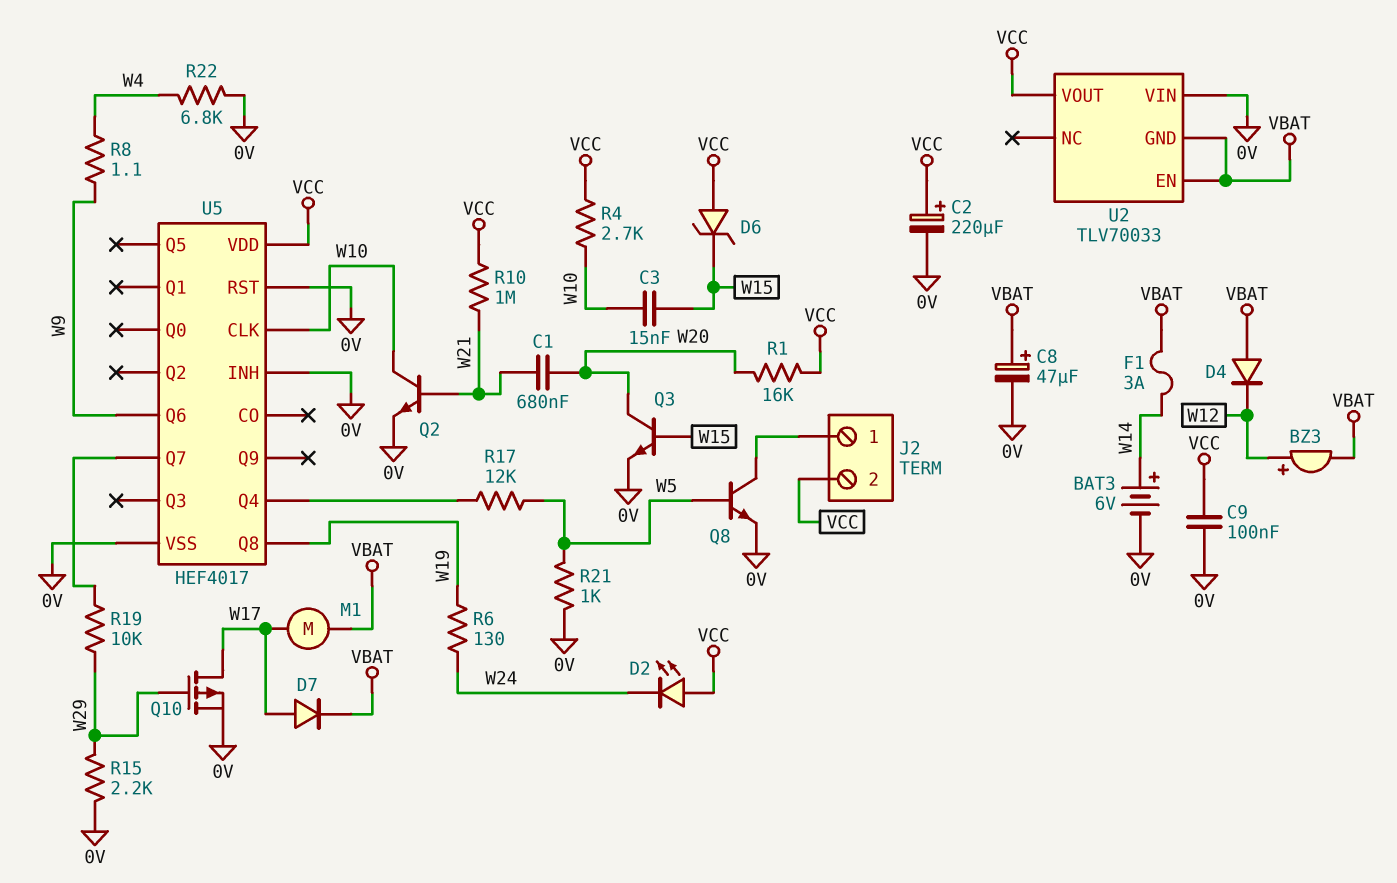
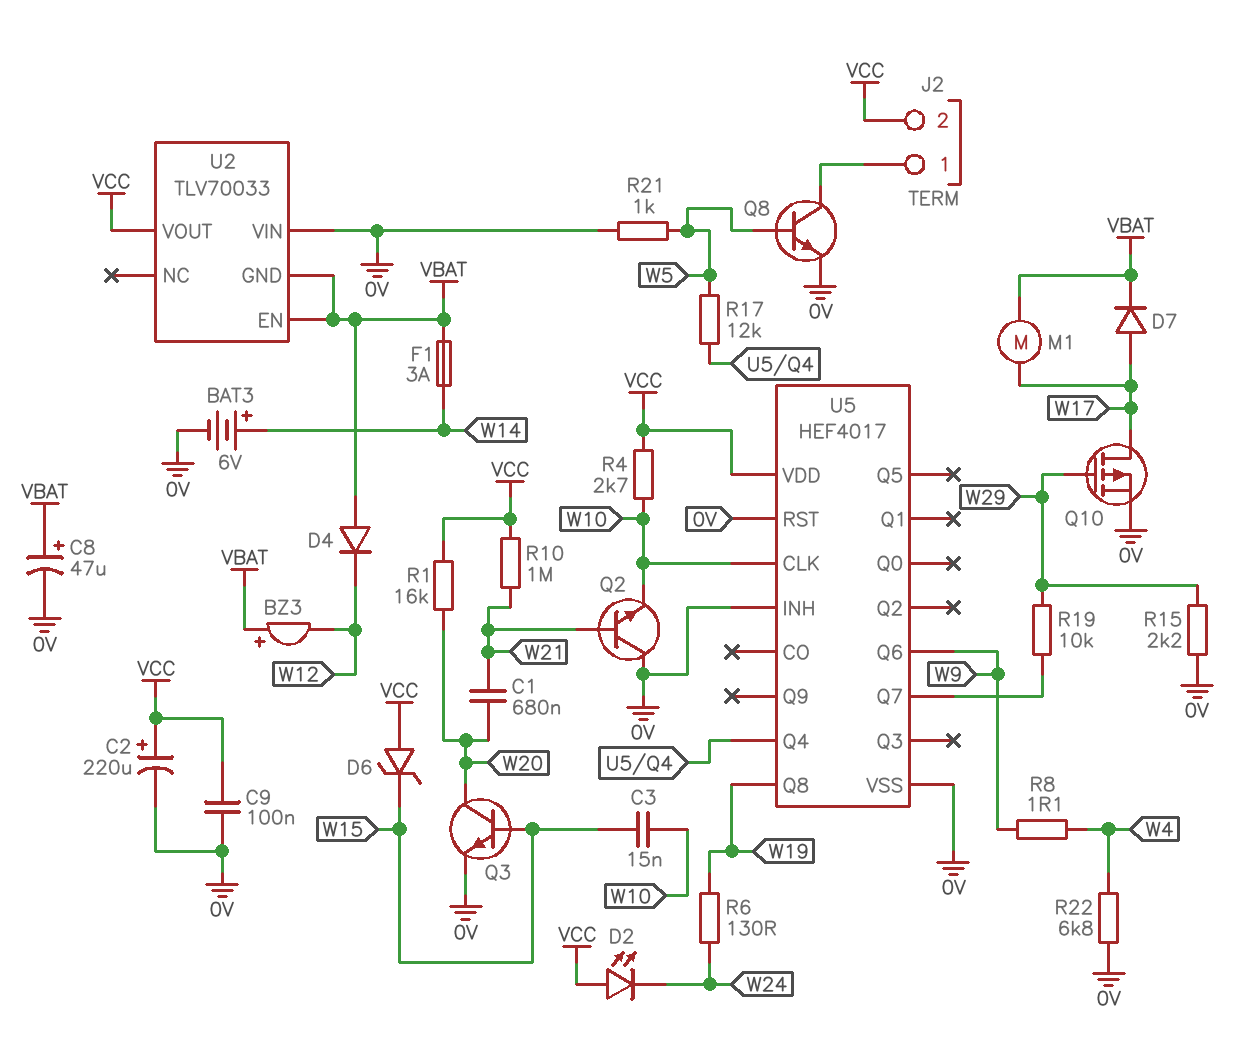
BZ3: buzzer (plus W12, minus VBAT) -> buzzer (plus VBAT, minus W12)
Q2: NPN (B W21, C W10, E 0V) -> NPN (B W21, C 0V, E W10)

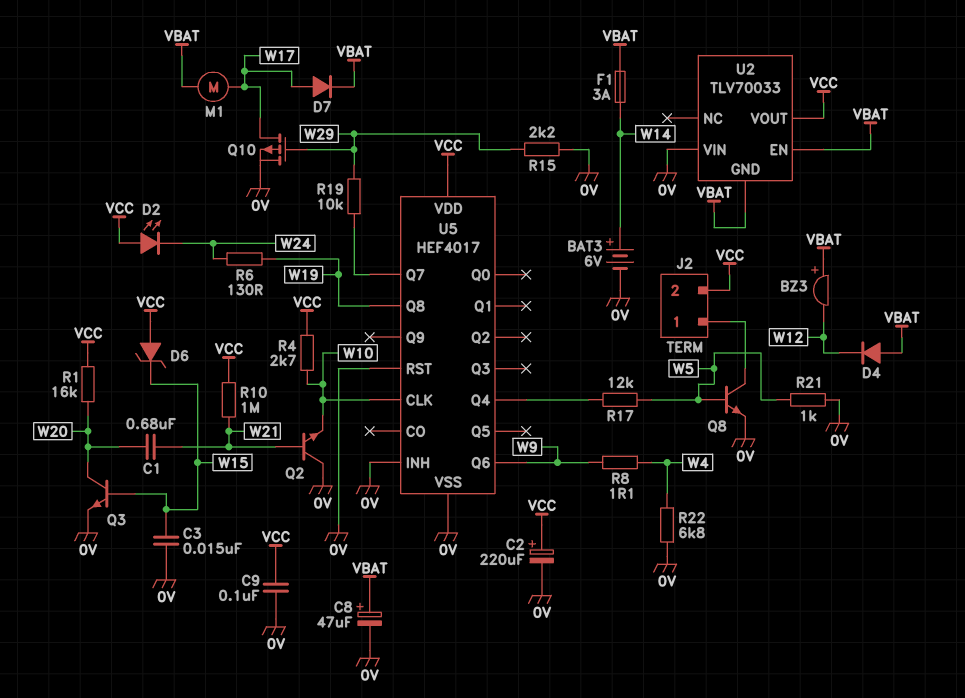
C3: 15nF (W10, W15) -> 15nF (0V, W15)

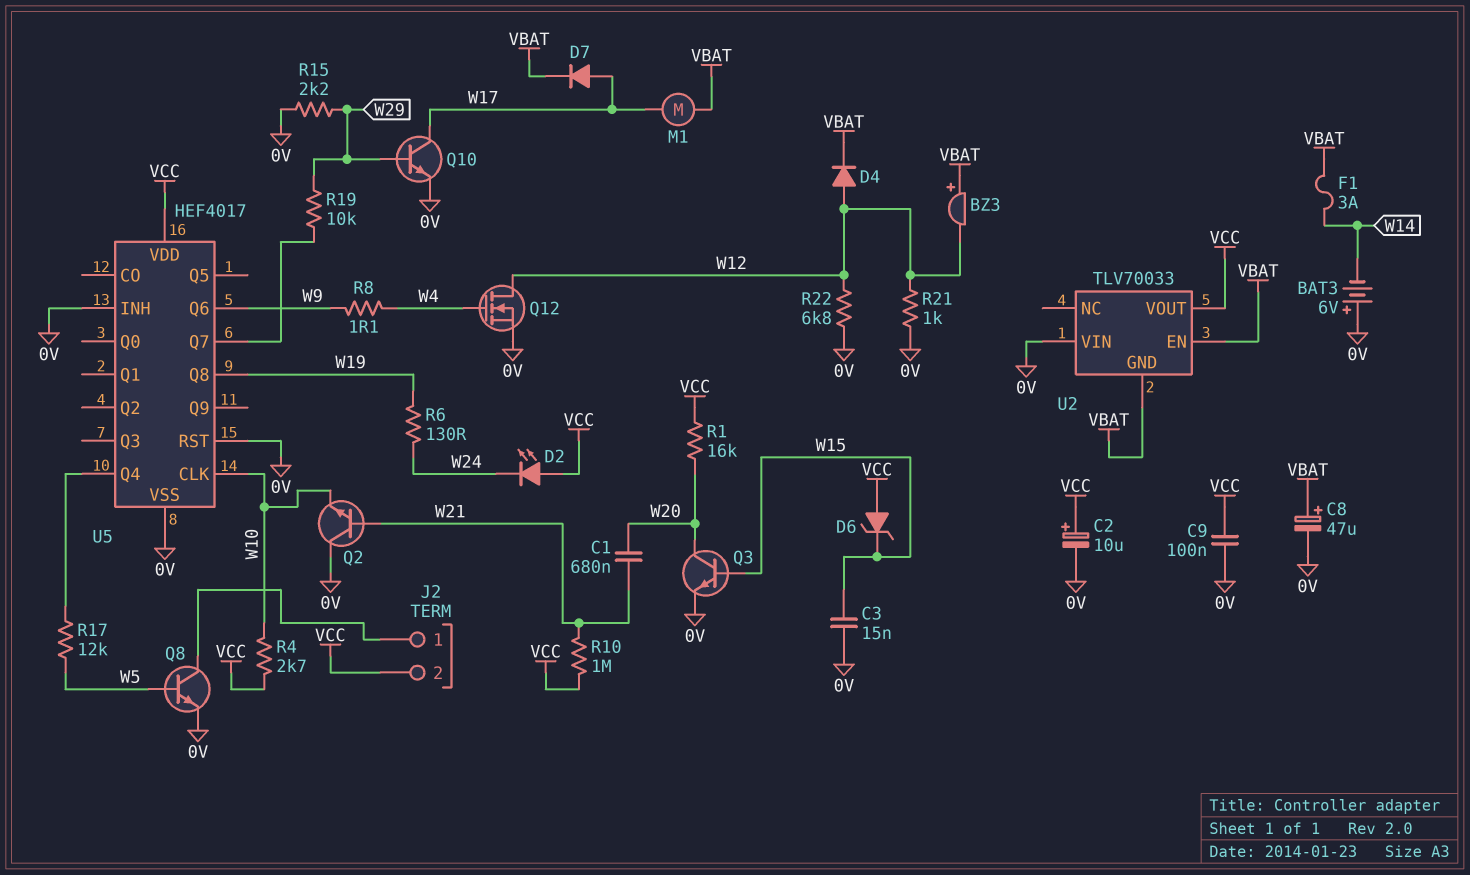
BAT3: 6V (plus W14, minus 0V) -> 6V (plus 0V, minus W14)
C2: 220uF (plus VCC, minus 0V) -> 10uF (plus VCC, minus 0V)
D4: diode (A VBAT, K W12) -> diode (A W12, K VBAT)
Q10: PMOS (G W29, D W17, S 0V) -> NPN (B W29, C W17, E 0V)
Q12: none -> NMOS (G W4, D W12, S 0V)
R21: 1k (0V, W5) -> 1k (0V, W12)
R22: 6.8k (0V, W4) -> 6.8k (0V, W12)

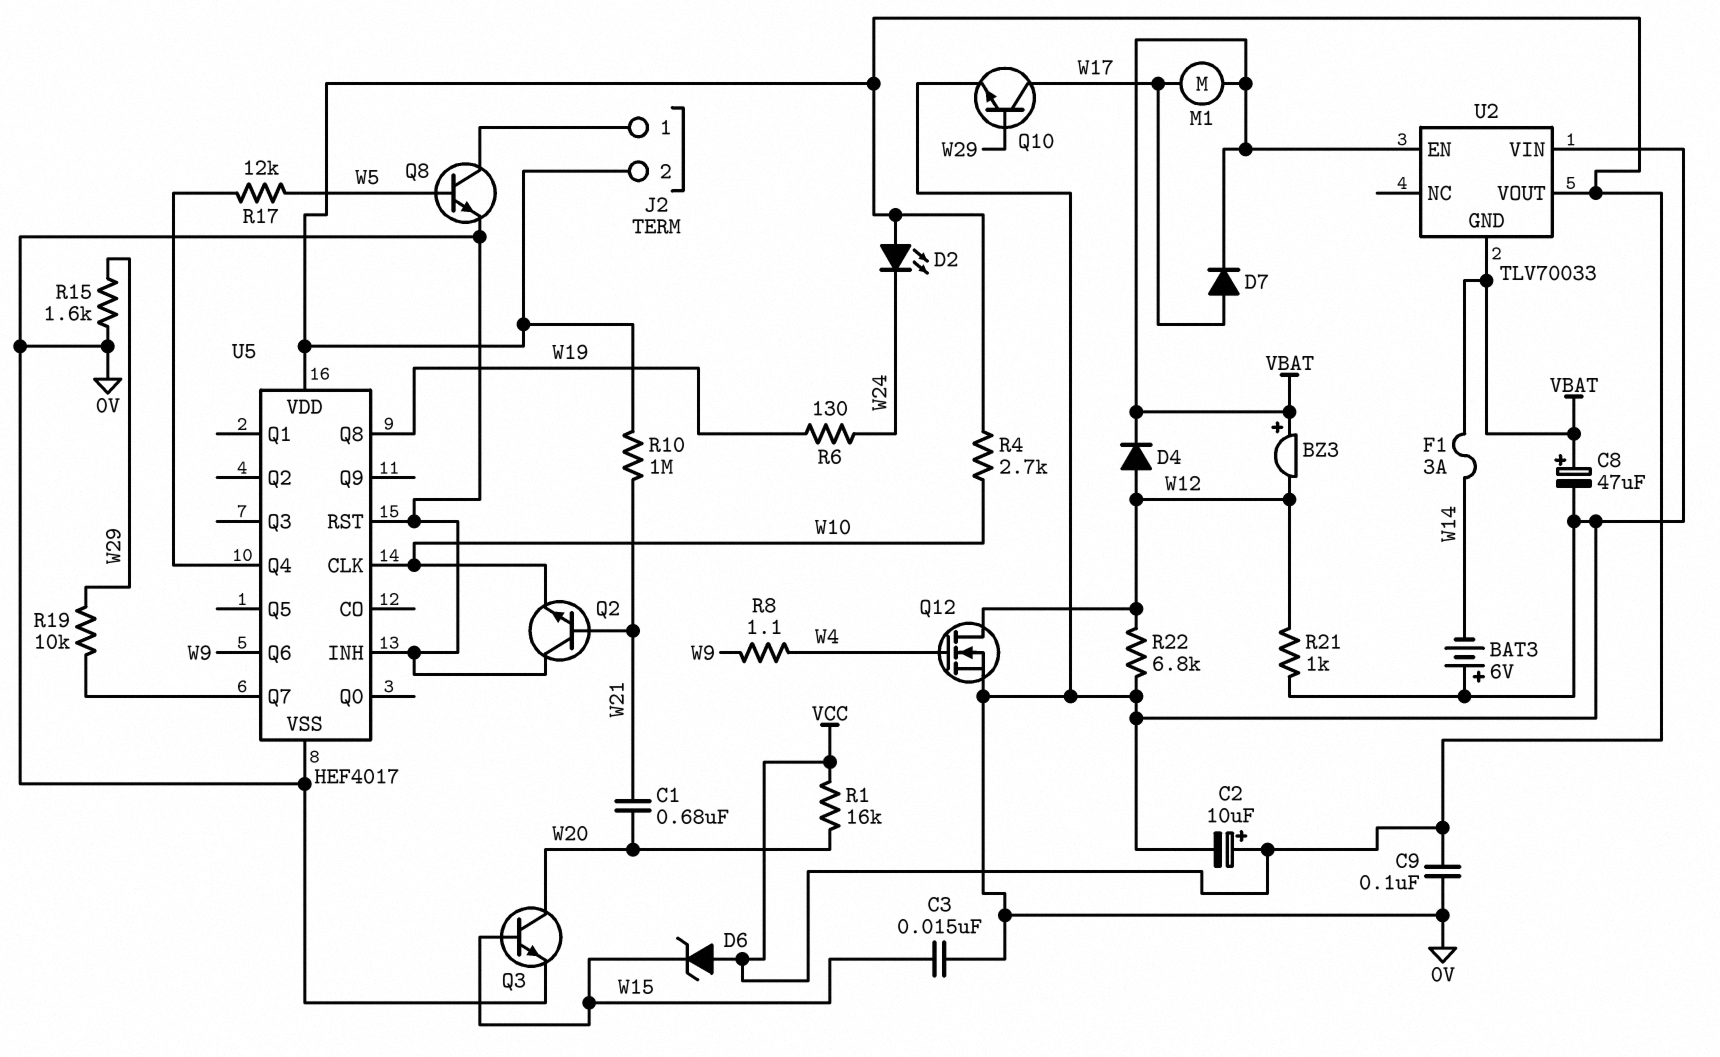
R15: 2.2k (0V, W29) -> 1.6k (0V, W29)

